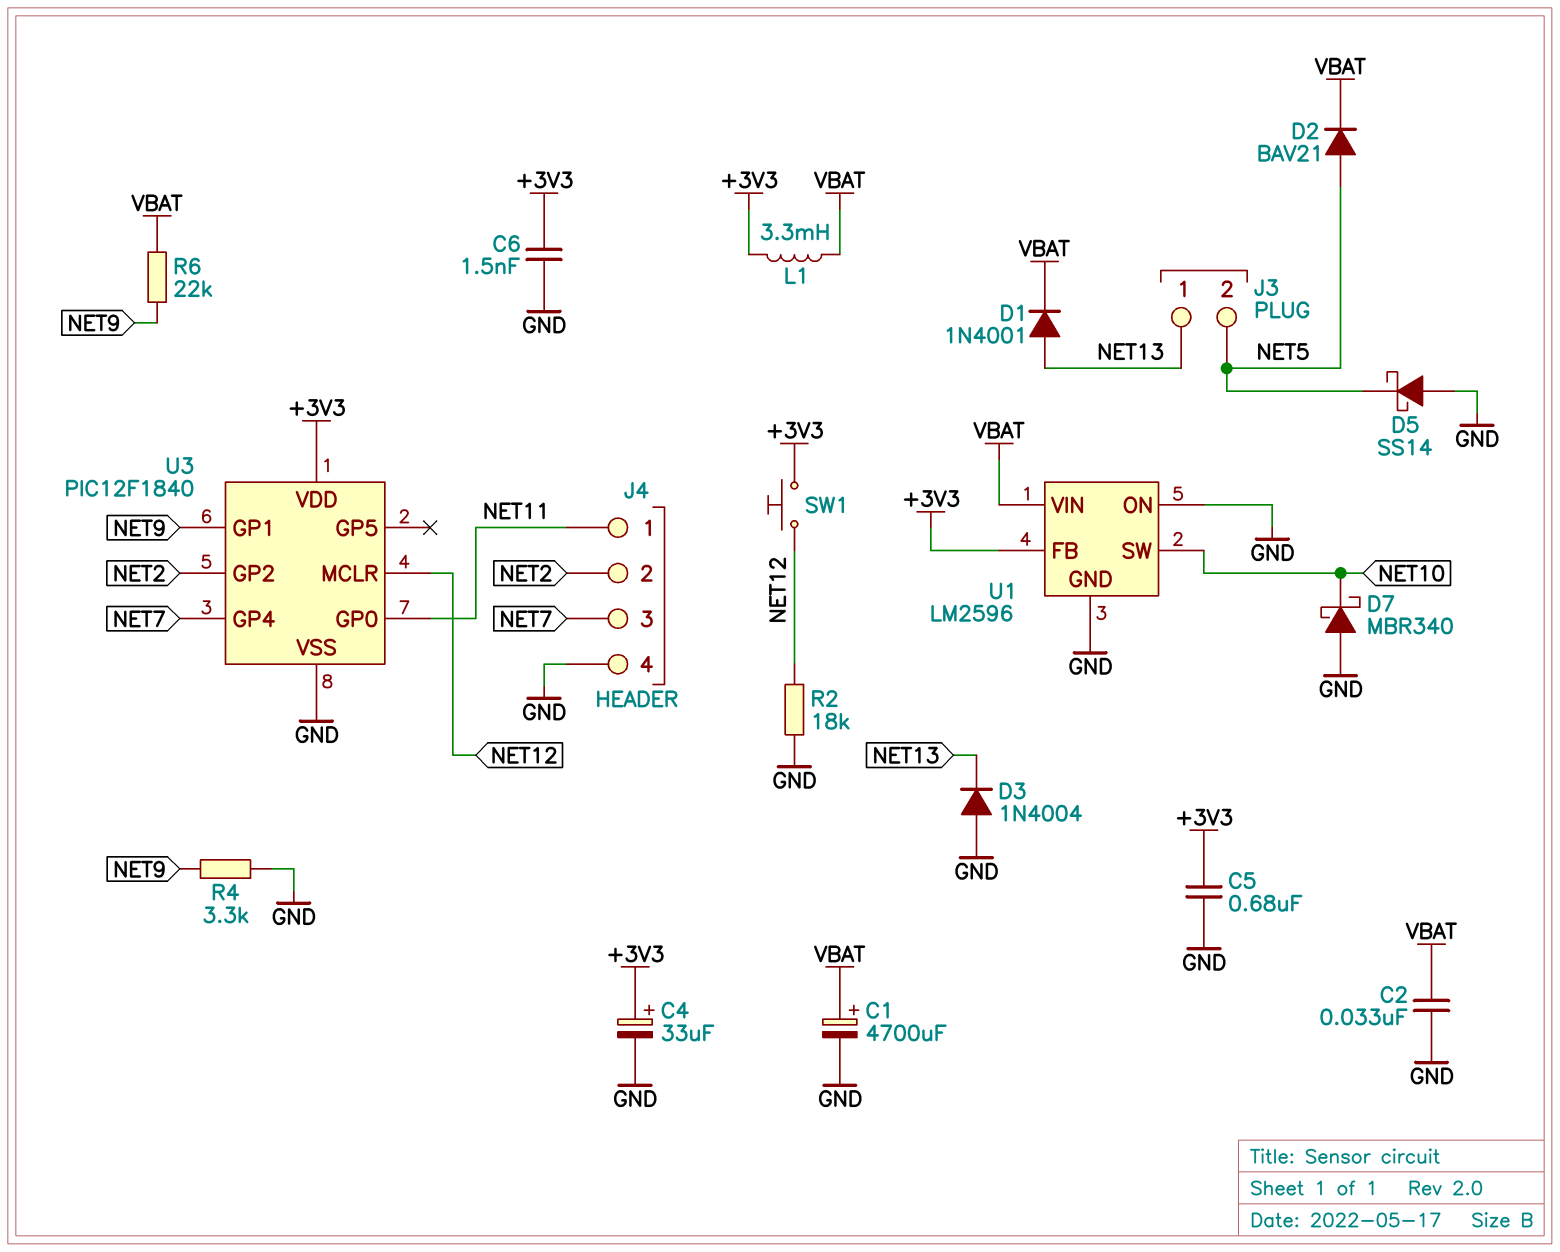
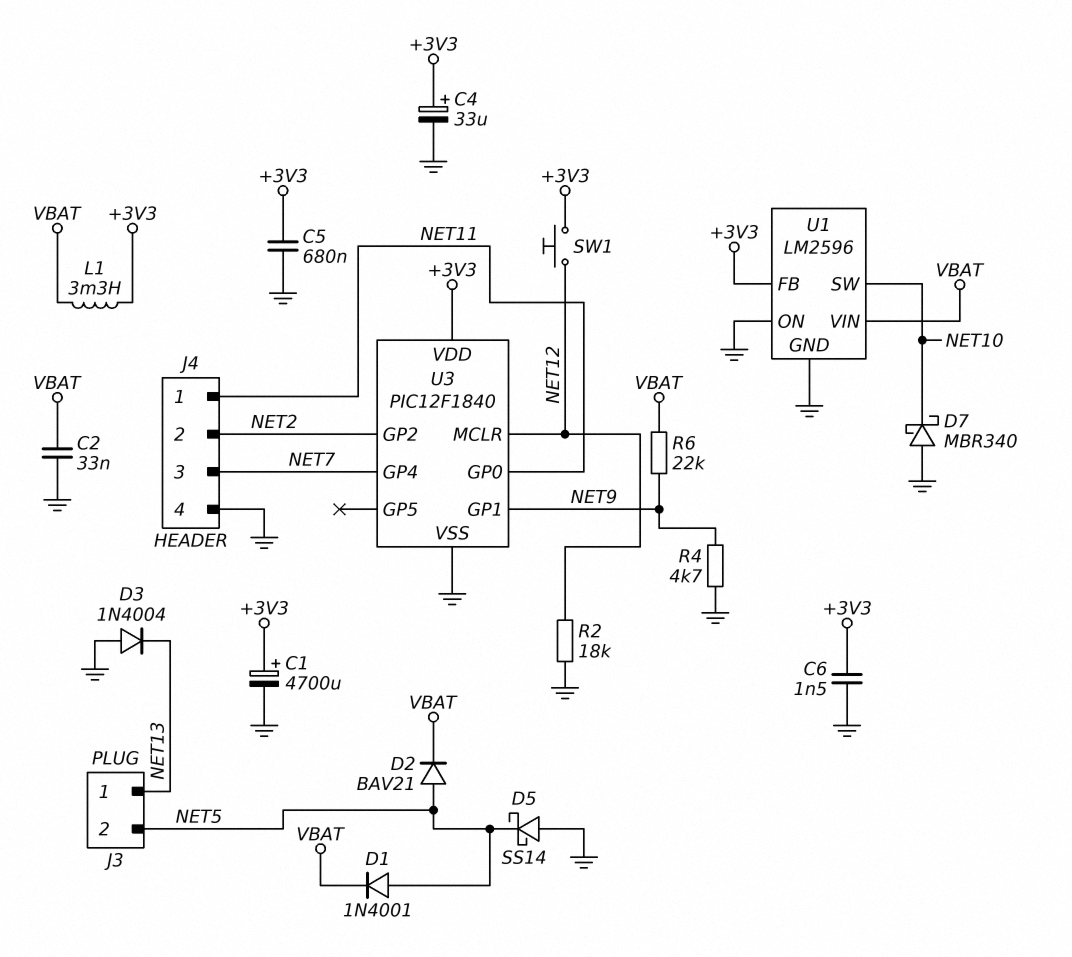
C1: 4700uF (plus VBAT, minus GND) -> 4700uF (plus +3V3, minus GND)
D1: diode 1N4001 (A NET13, K VBAT) -> diode 1N4001 (A NET5, K VBAT)
R4: 3.3k (GND, NET9) -> 4.7k (GND, NET9)

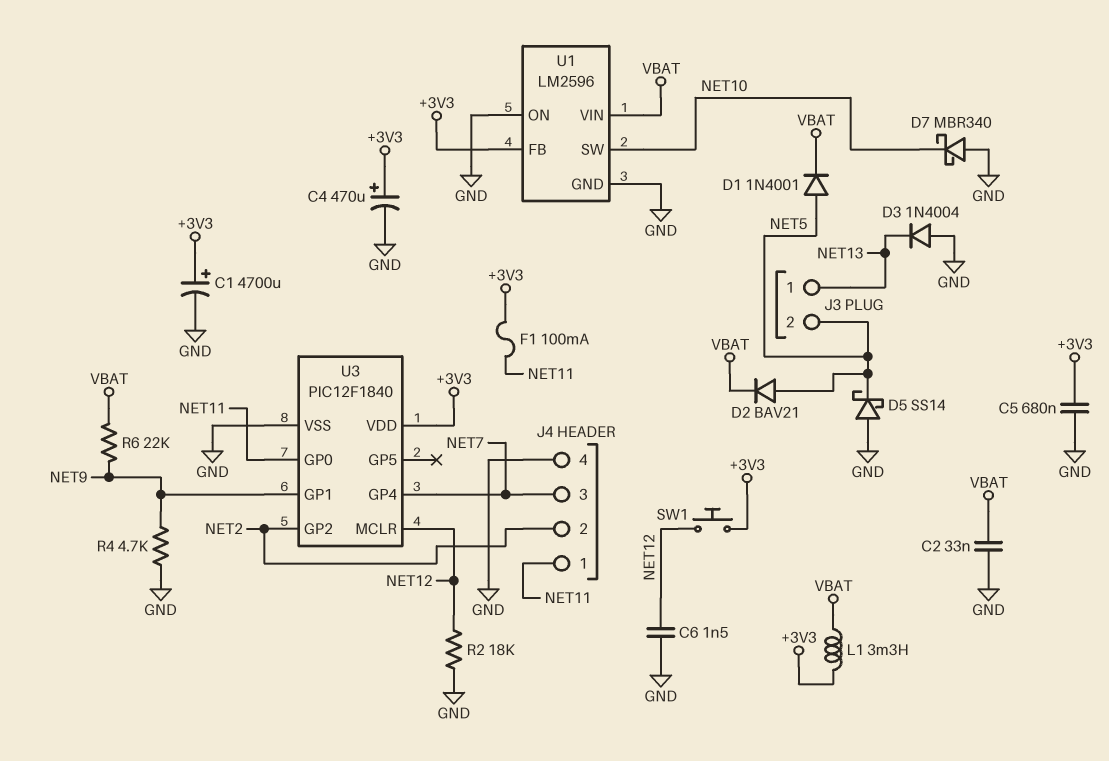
C4: 33uF (plus +3V3, minus GND) -> 470uF (plus +3V3, minus GND)
C6: 1.5nF (+3V3, GND) -> 1.5nF (GND, NET12)
F1: none -> 100mA (+3V3, NET11)

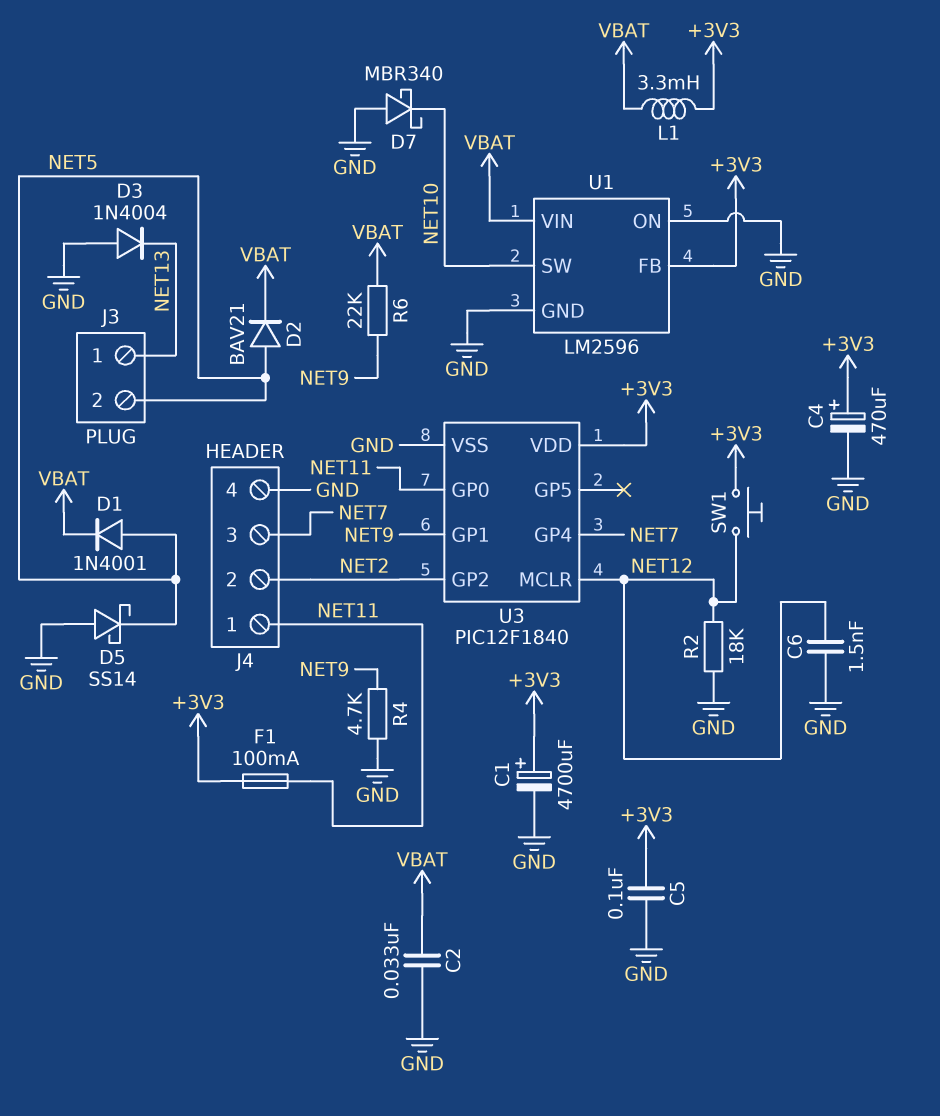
C5: 680nF (+3V3, GND) -> 100nF (+3V3, GND)

